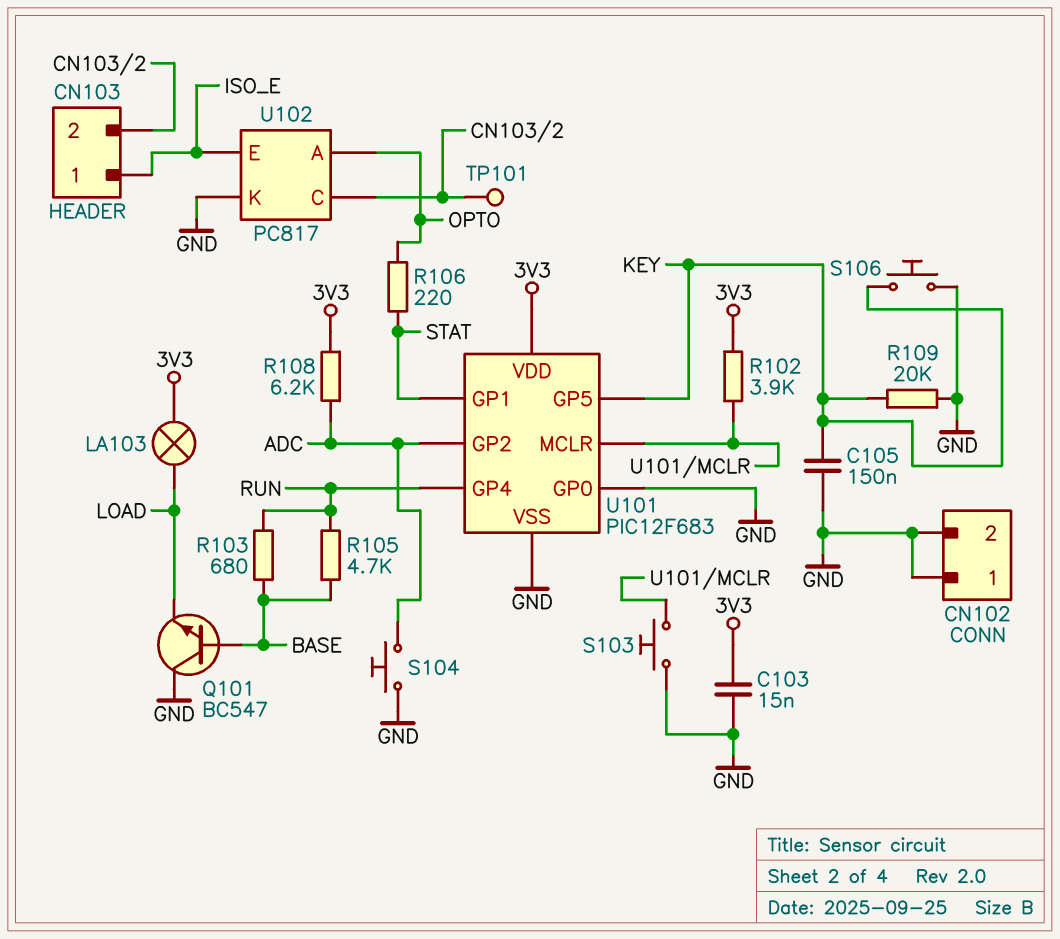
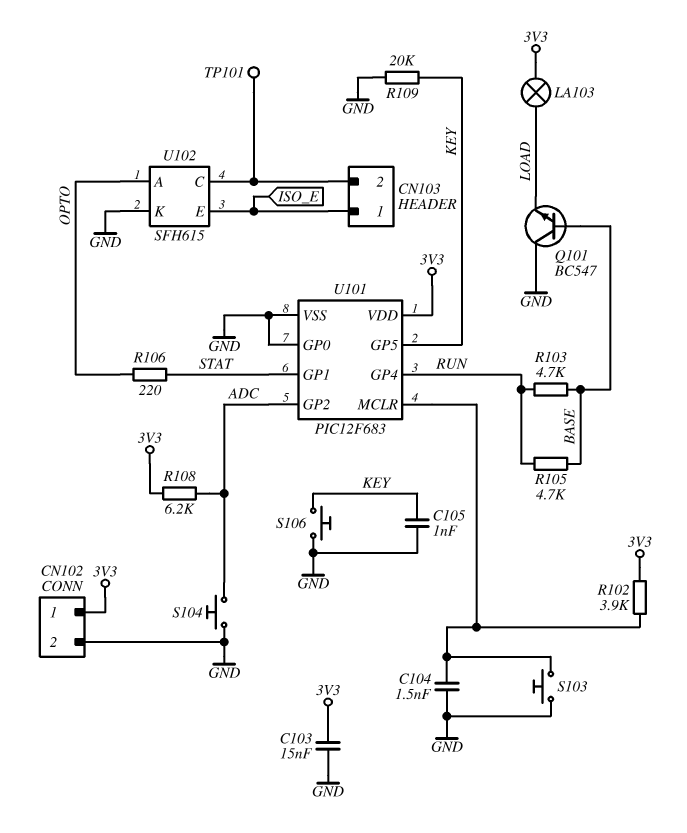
C104: none -> 1.5nF (GND, U101/MCLR)
C105: 150nF (GND, KEY) -> 1nF (GND, KEY)
CN102 pin 1: GND -> 3V3
R103: 680 (BASE, RUN) -> 4.7k (BASE, RUN)
U102: PC817 -> SFH615

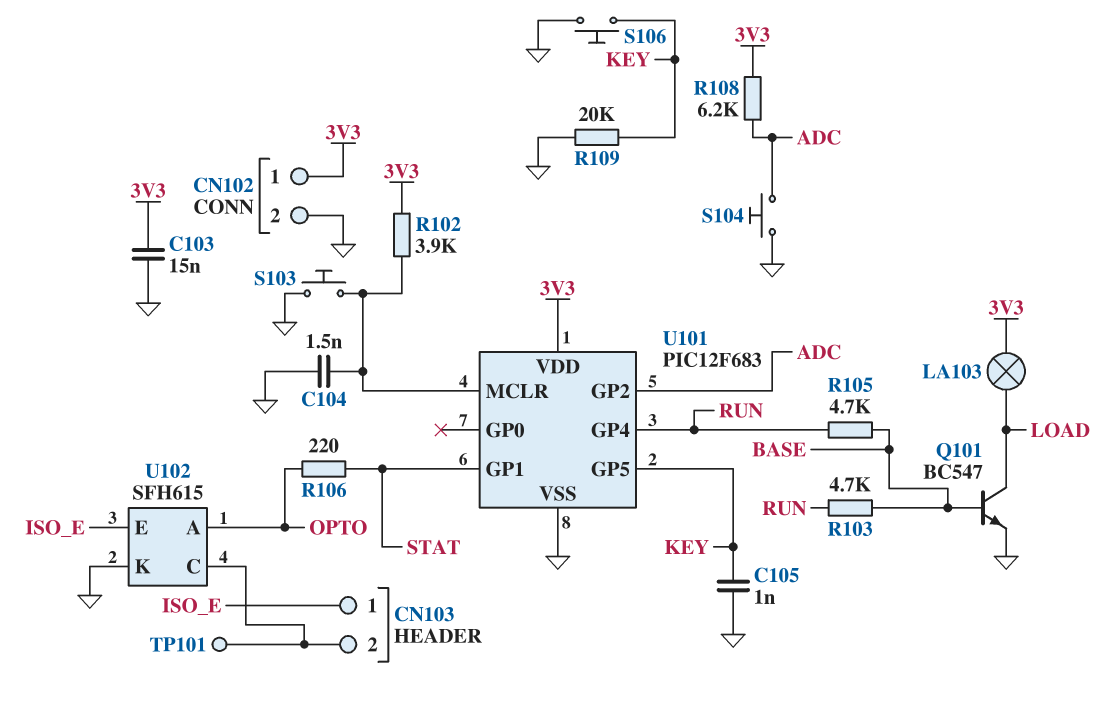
Q101: NPN BC547 (B BASE, C GND, E LOAD) -> NPN BC547 (B BASE, C LOAD, E GND)
U101 pin GP0: GND -> none

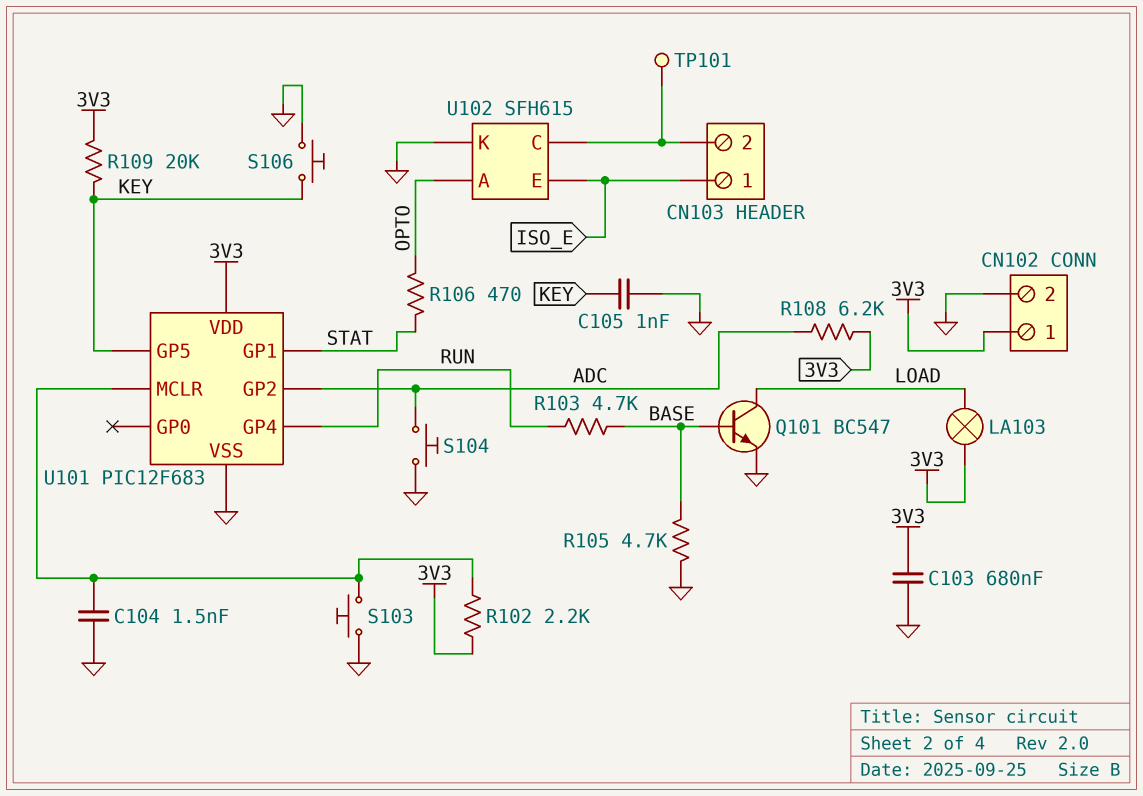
C103: 15nF (3V3, GND) -> 680nF (3V3, GND)
R102: 3.9k (3V3, U101/MCLR) -> 2.2k (3V3, U101/MCLR)
R105: 4.7k (BASE, RUN) -> 4.7k (BASE, GND)
R106: 220 (OPTO, STAT) -> 470 (OPTO, STAT)
R109: 20k (GND, KEY) -> 20k (3V3, KEY)

